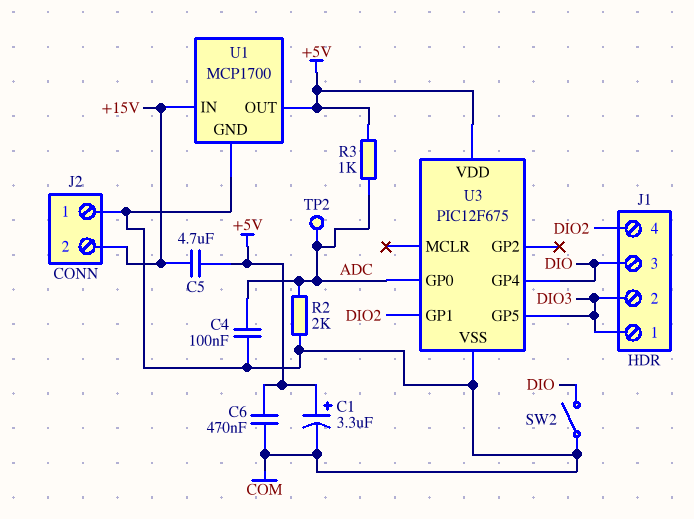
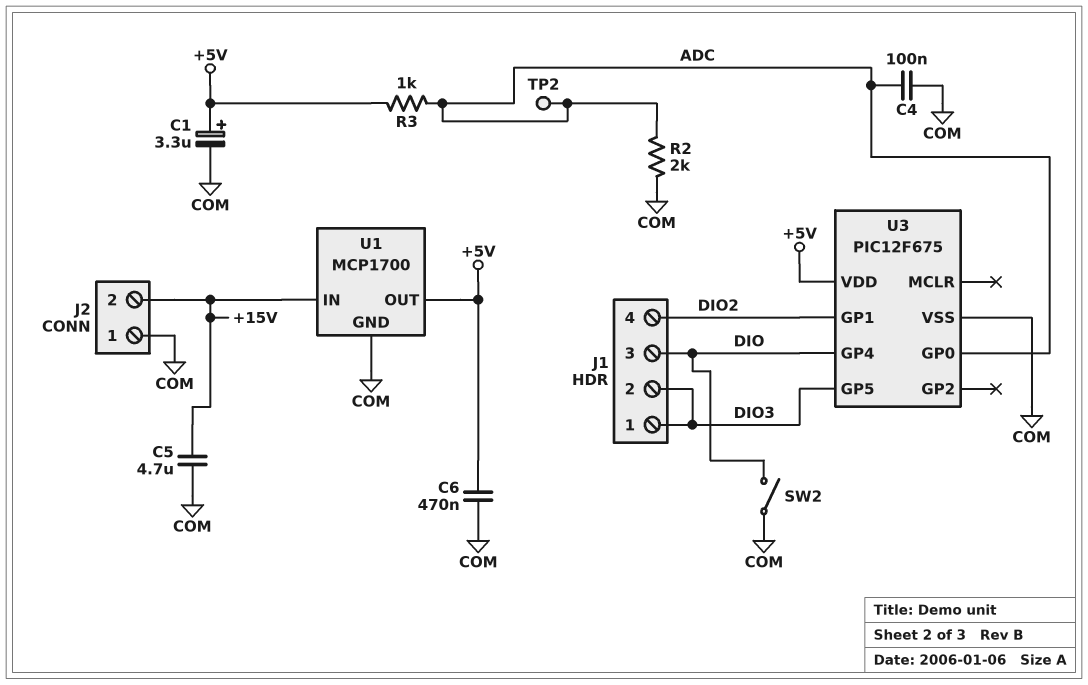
C5: 4.7uF (+5V, +15V) -> 4.7uF (+15V, COM)

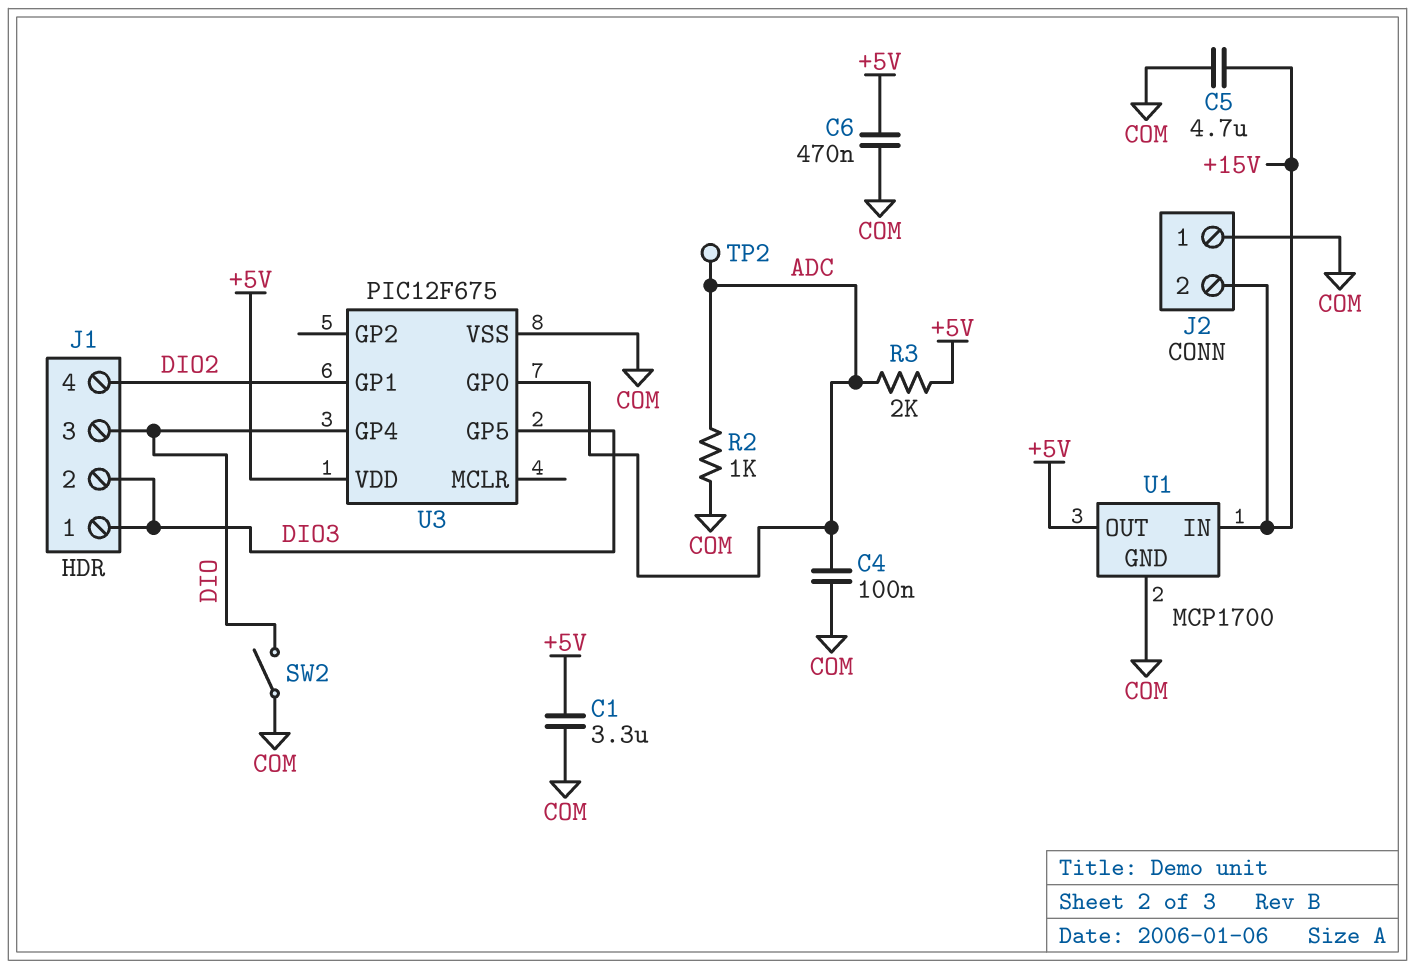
C1: 3.3uF (plus +5V, minus COM) -> 3.3uF (+5V, COM)
R2: 2k (ADC, COM) -> 1k (ADC, COM)
R3: 1k (+5V, ADC) -> 2k (+5V, ADC)

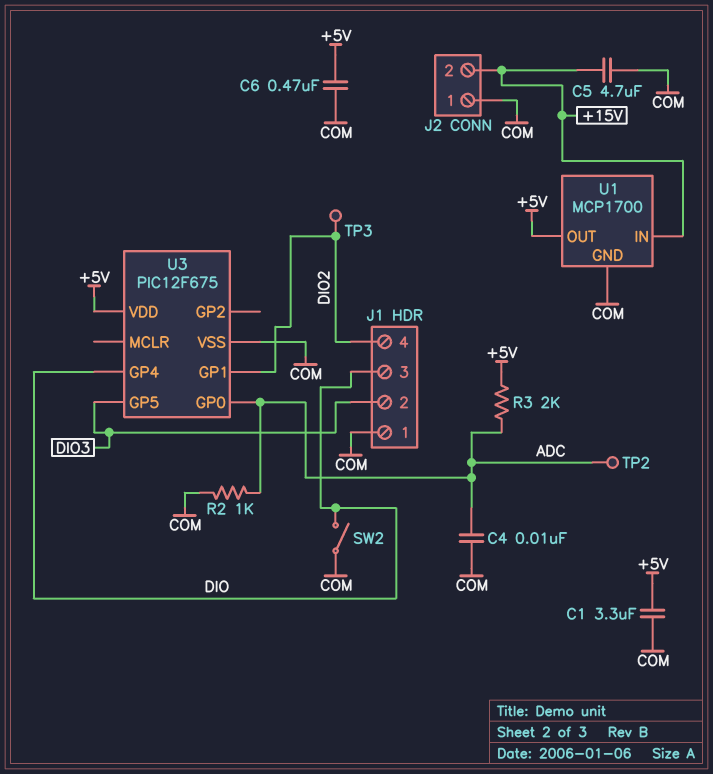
C4: 100nF (ADC, COM) -> 10nF (ADC, COM)
J1 pin 1: DIO3 -> COM
TP3: none -> test point (DIO2)

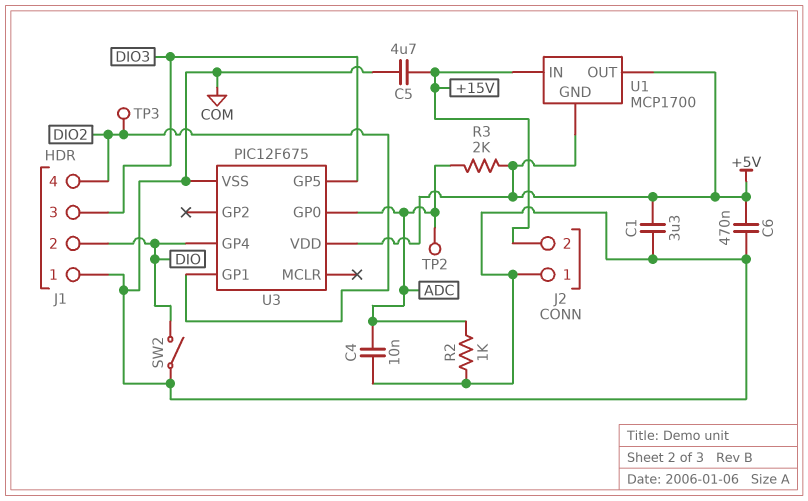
J1 pin 2: DIO3 -> DIO
J1 pin 3: DIO -> DIO3
U1 pin GND: COM -> +5V

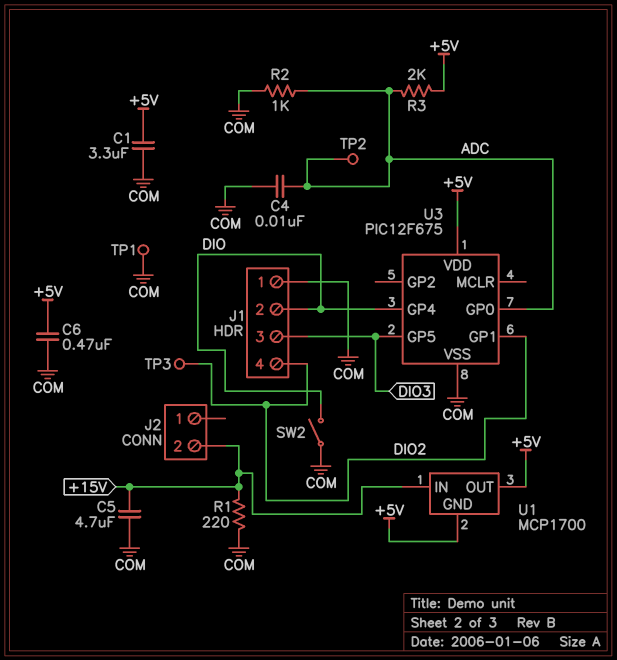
J2 pin 1: COM -> none
R1: none -> 220 (+15V, COM)
TP1: none -> test point (COM)

